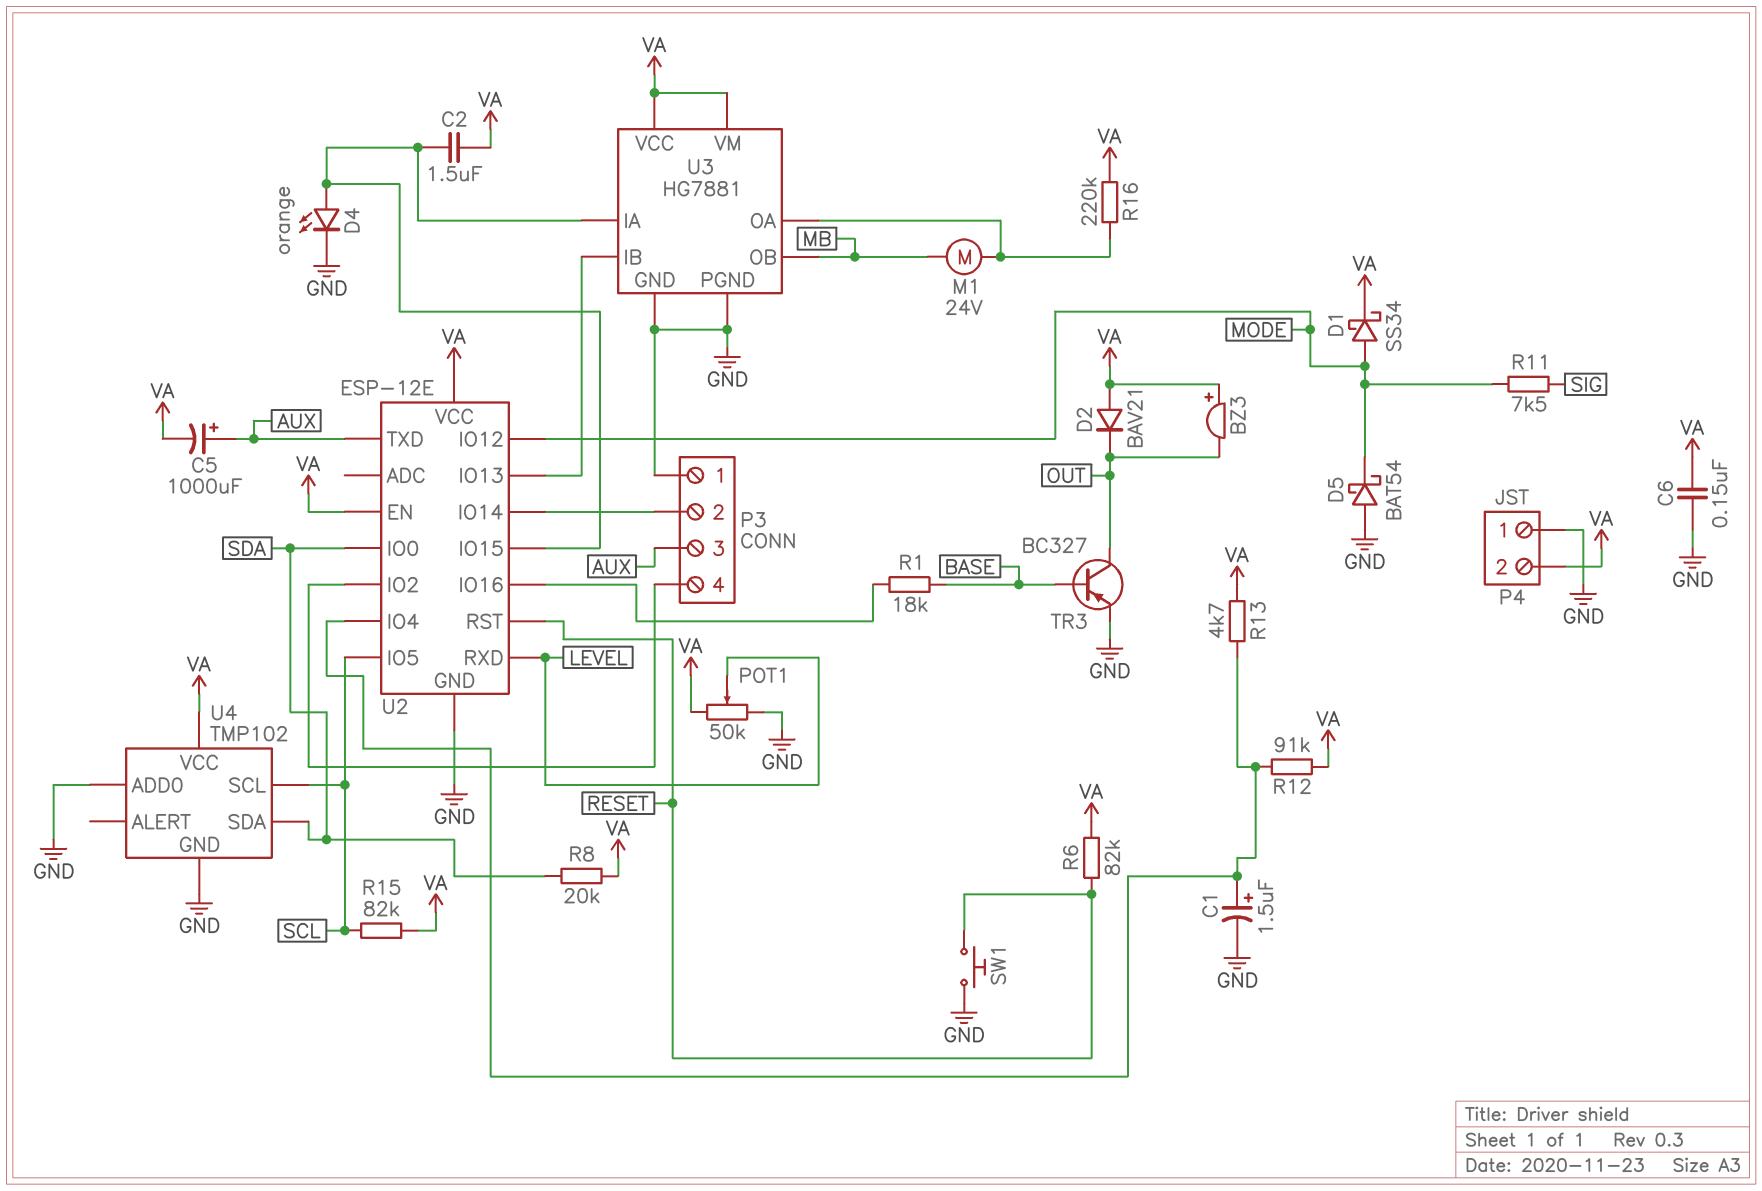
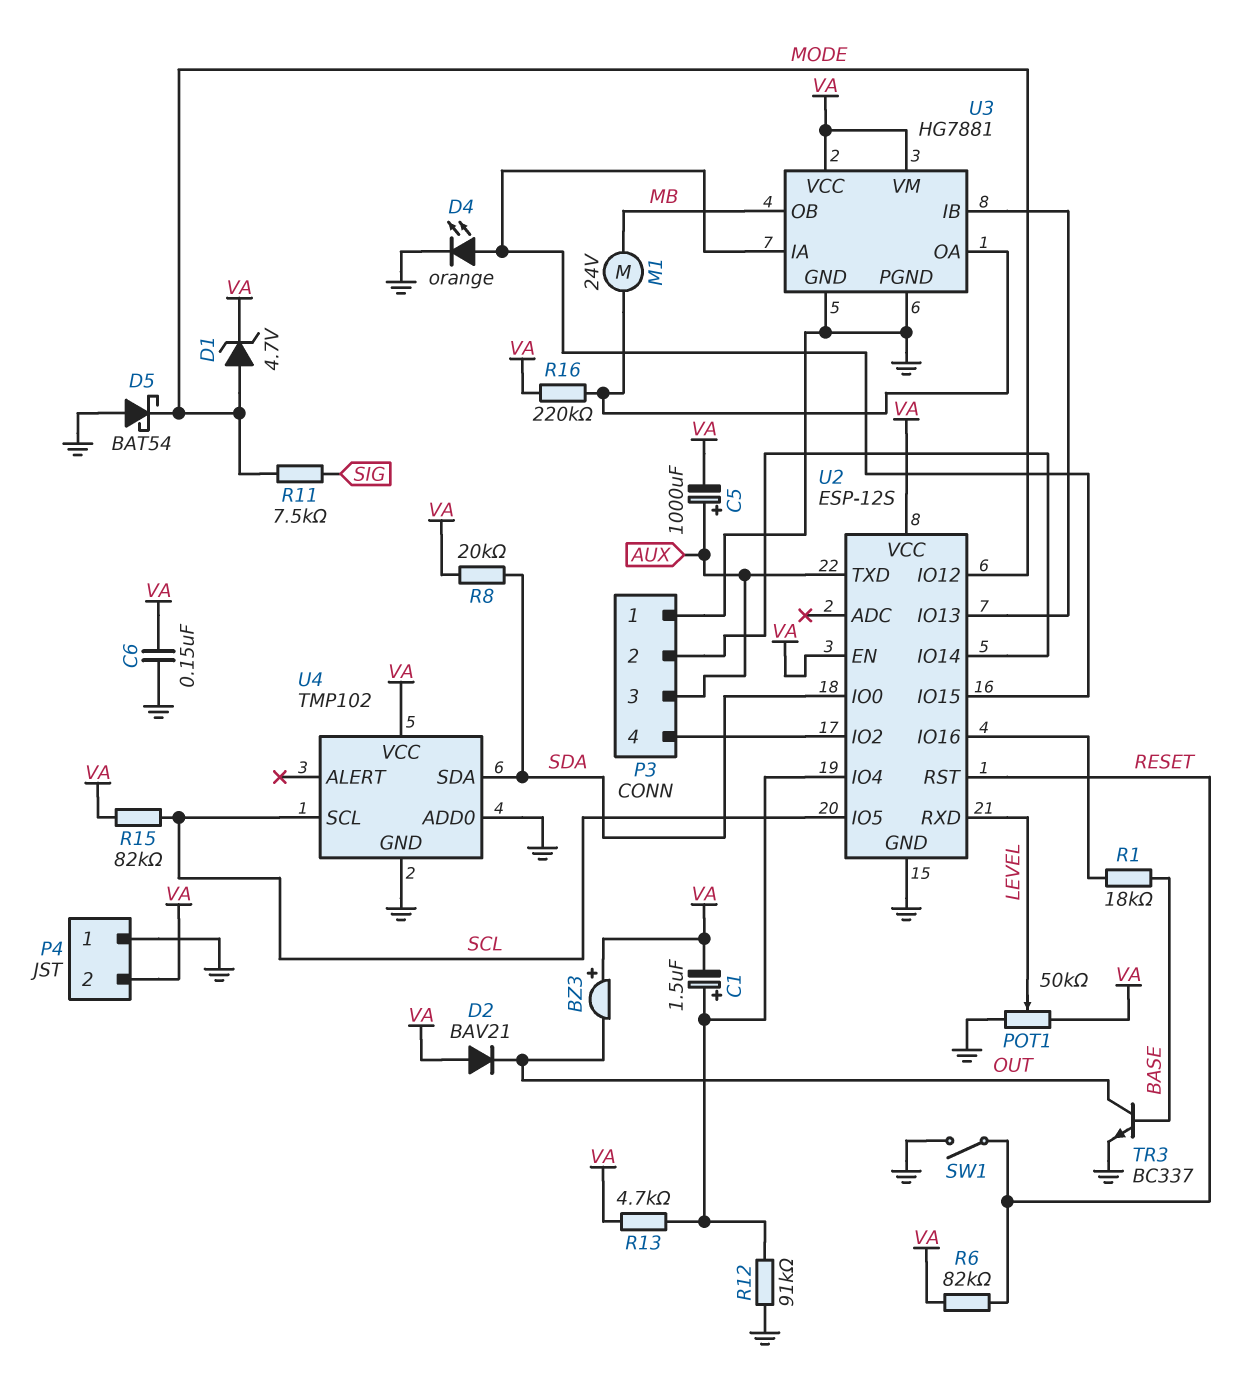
C1: 1.5uF (plus U2/IO4, minus GND) -> 1.5uF (plus U2/IO4, minus VA)
C2: 1.5uF (U2/IO15, VA) -> none
D1: schottky SS34 (A MODE, K VA) -> zener 4.7V (A MODE, K VA)
R12: 91k (U2/IO4, VA) -> 91k (GND, U2/IO4)
SW1: button (GND, RESET) -> switch (GND, RESET)
TR3: PNP BC327 (B BASE, C OUT, E GND) -> NPN BC337 (B BASE, C OUT, E GND)
U2: ESP-12E -> ESP-12S

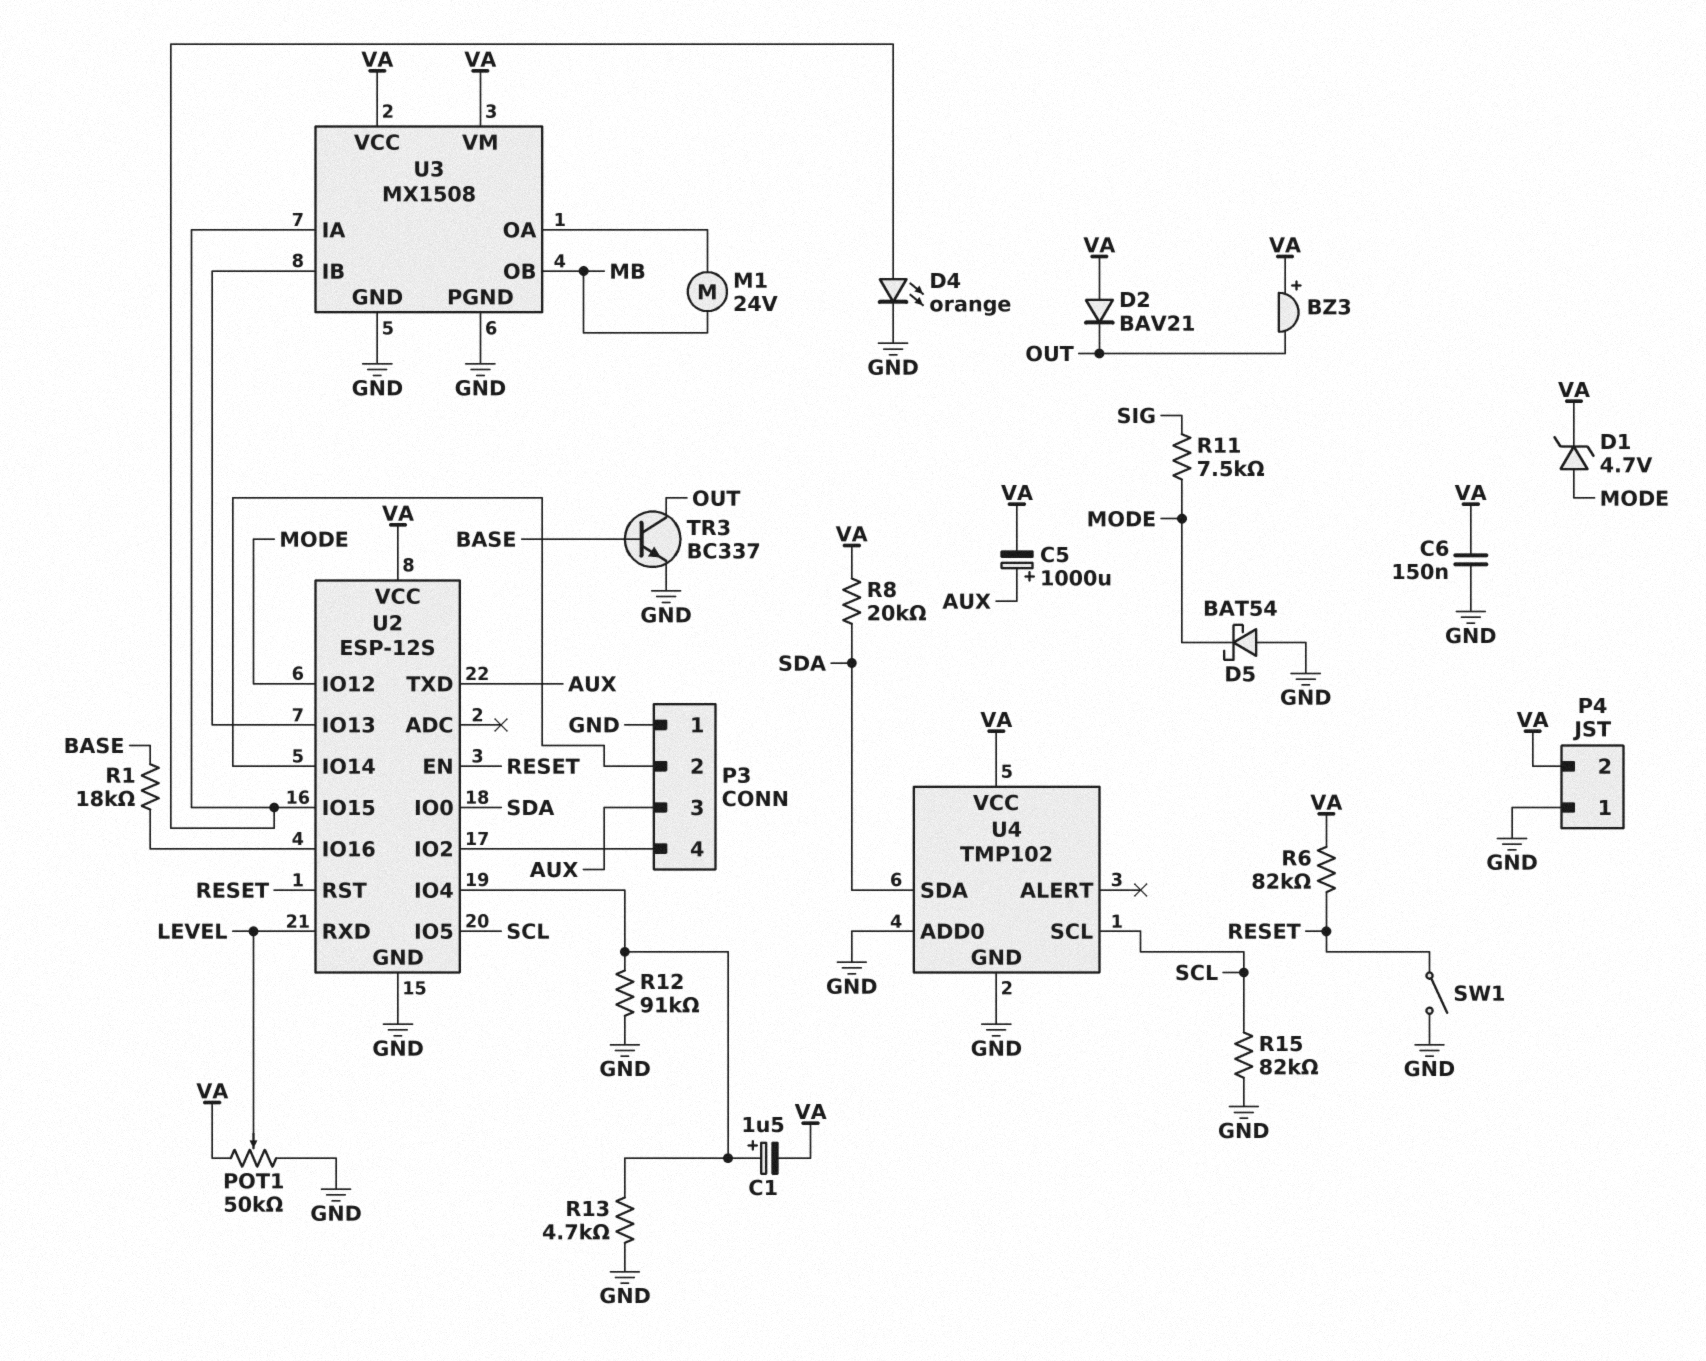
R13: 4.7k (U2/IO4, VA) -> 4.7k (GND, U2/IO4)
R15: 82k (SCL, VA) -> 82k (GND, SCL)
R16: 220k (U3/OA, VA) -> none
U2 pin EN: VA -> RESET
U3: HG7881 -> MX1508

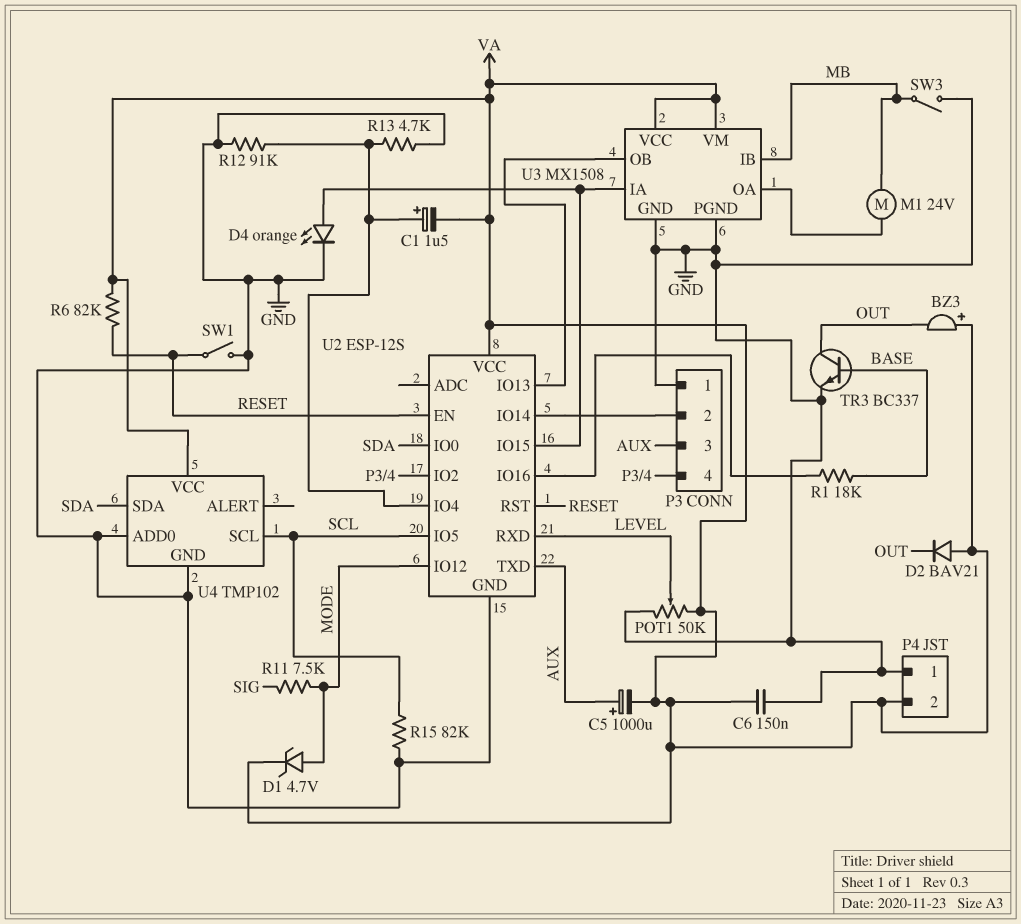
D5: schottky BAT54 (A GND, K MODE) -> none
R8: 20k (SDA, VA) -> none
SW3: none -> switch (GND, MB)
U3 pin IB: U2/IO13 -> MB
U3 pin OB: MB -> U2/IO13

